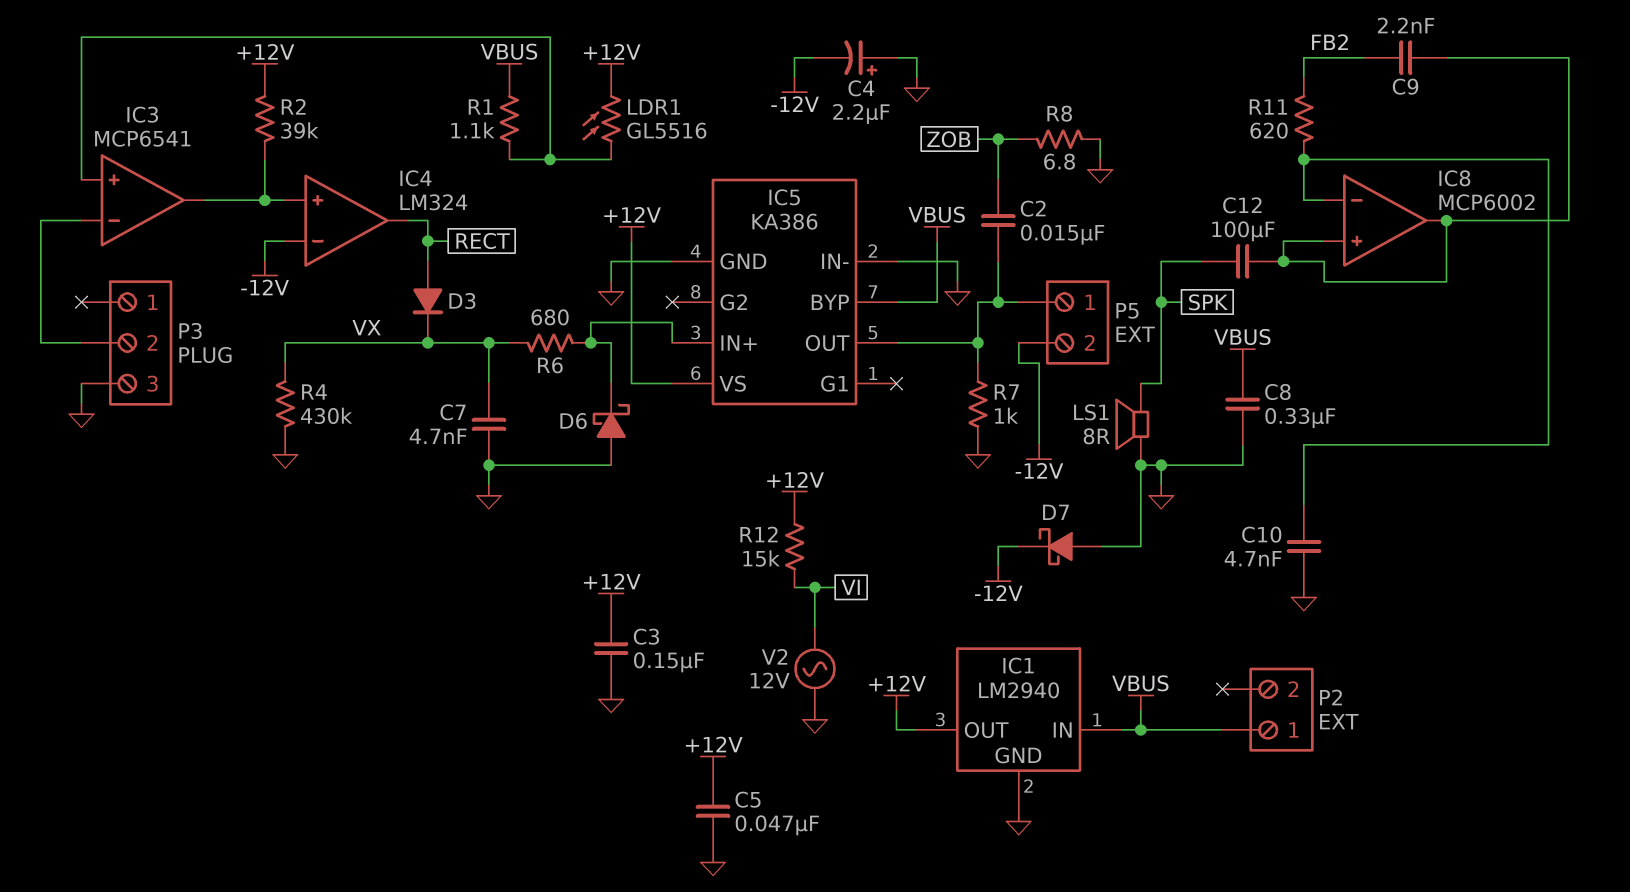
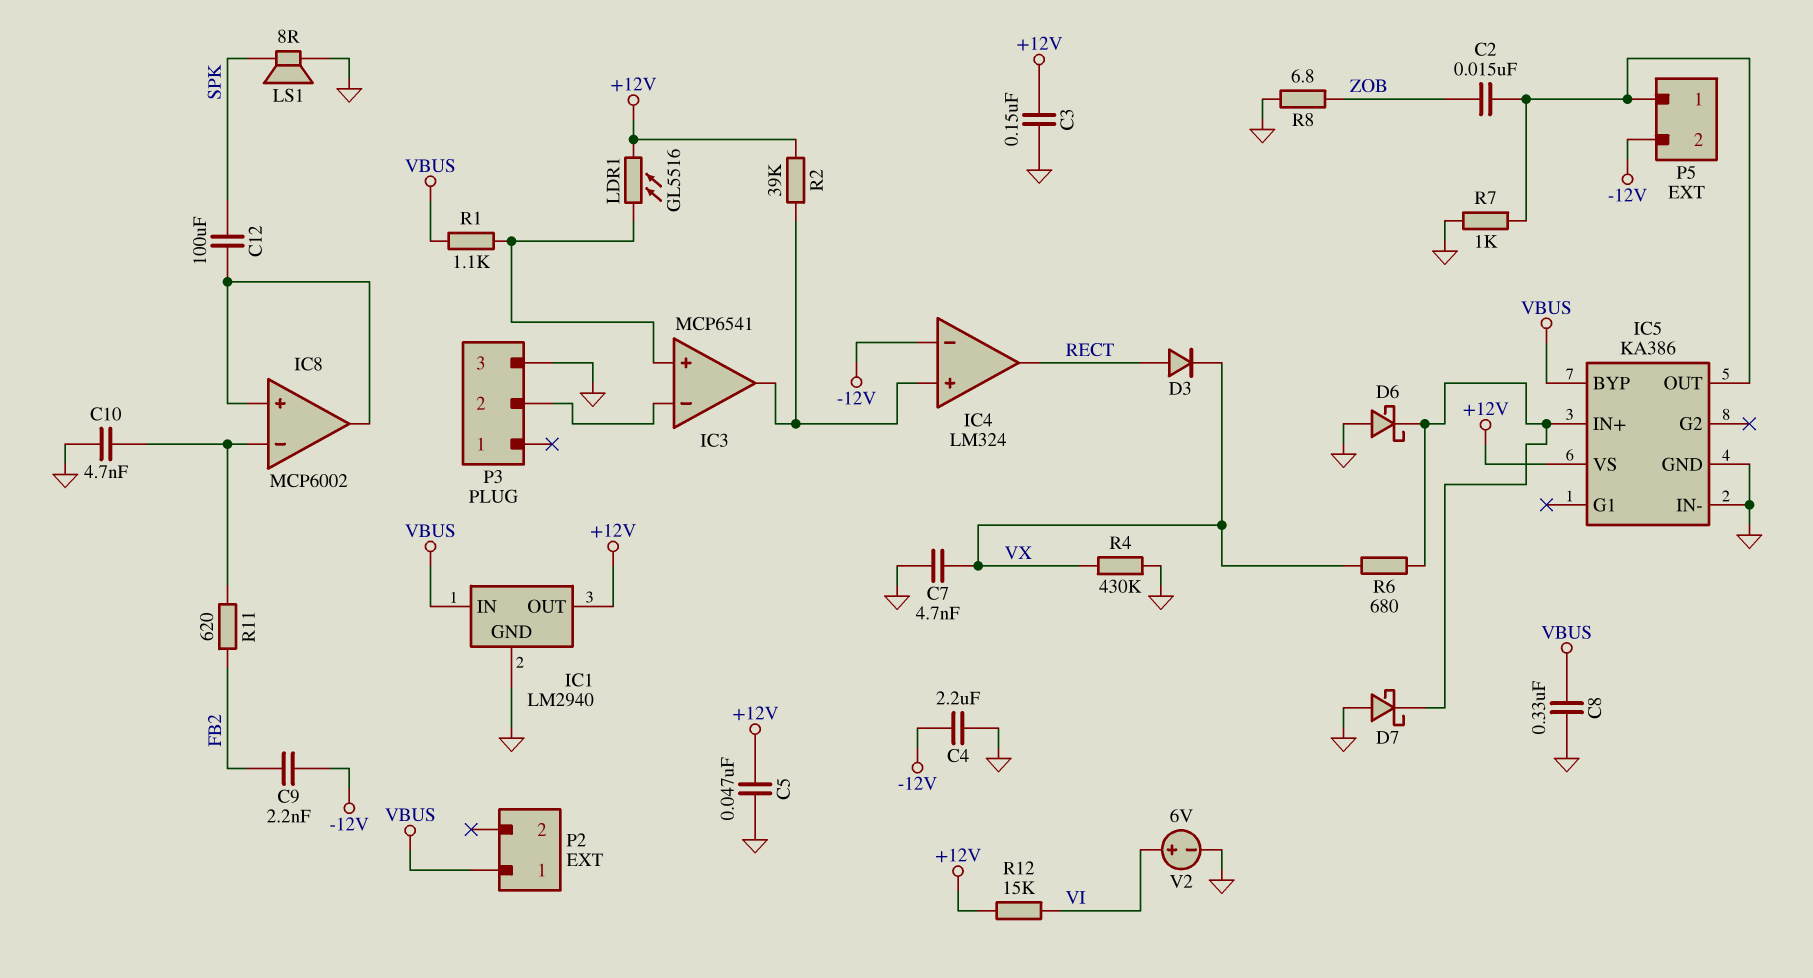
C4: 2.2uF (plus GND, minus -12V) -> 2.2uF (-12V, GND)
C9: 2.2nF (FB2, IC8/in+) -> 2.2nF (-12V, FB2)
D7: schottky (A GND, K -12V) -> schottky (A GND, K IC5/IN+)
V2: AC 12V (GND, VI) -> 6V (plus VI, minus GND)

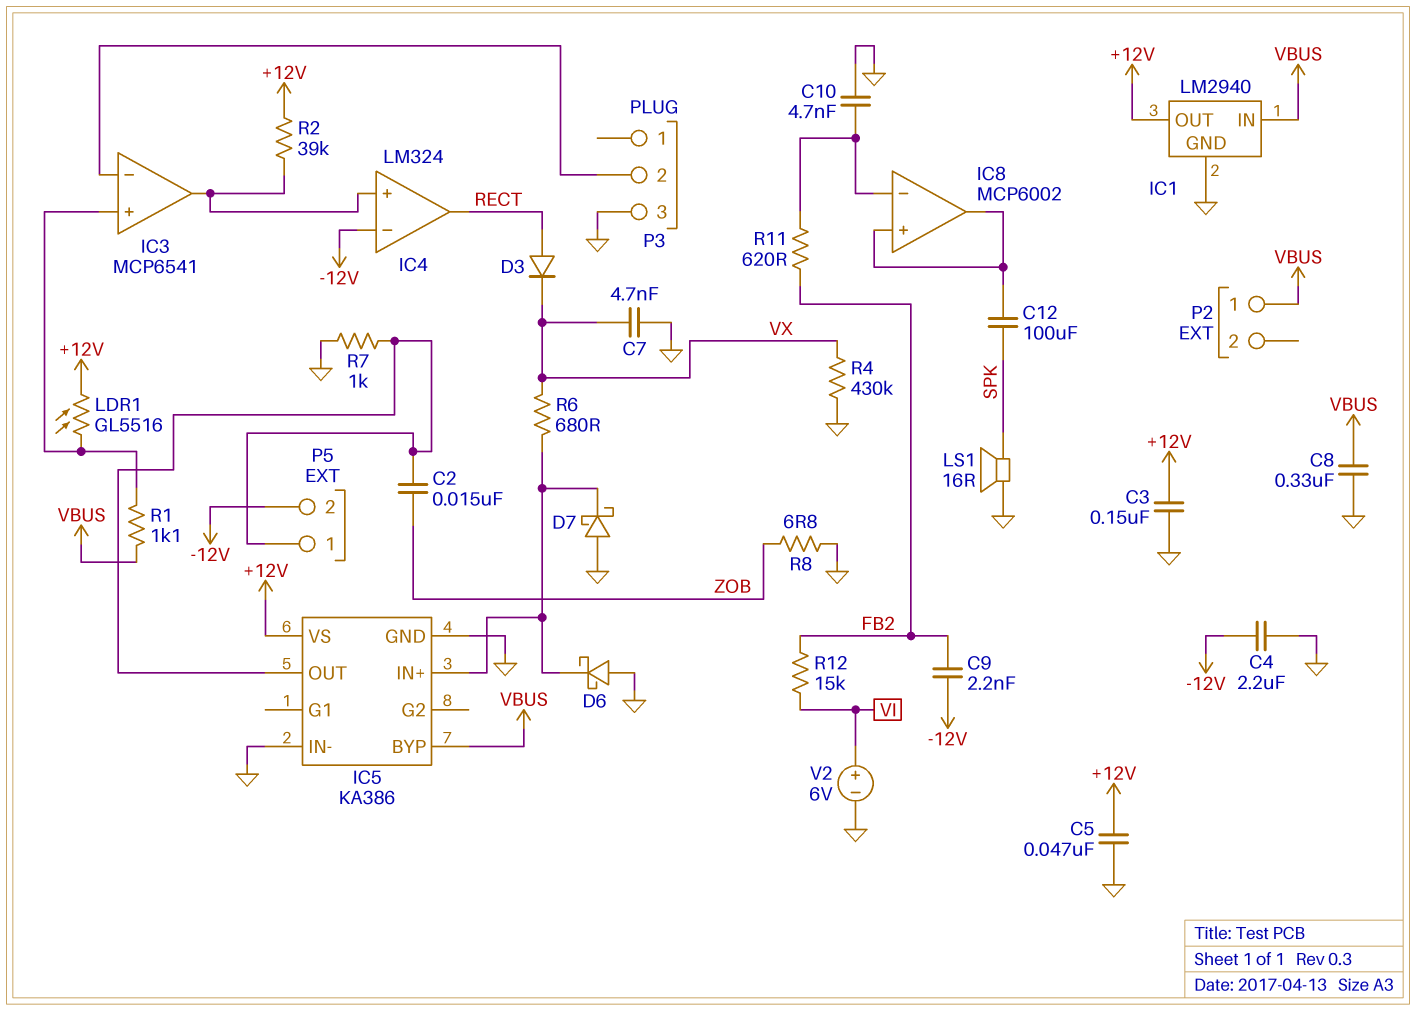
LS1: speaker 8R (GND, SPK) -> speaker 16R (GND, SPK)
R12: 15k (+12V, VI) -> 15k (FB2, VI)

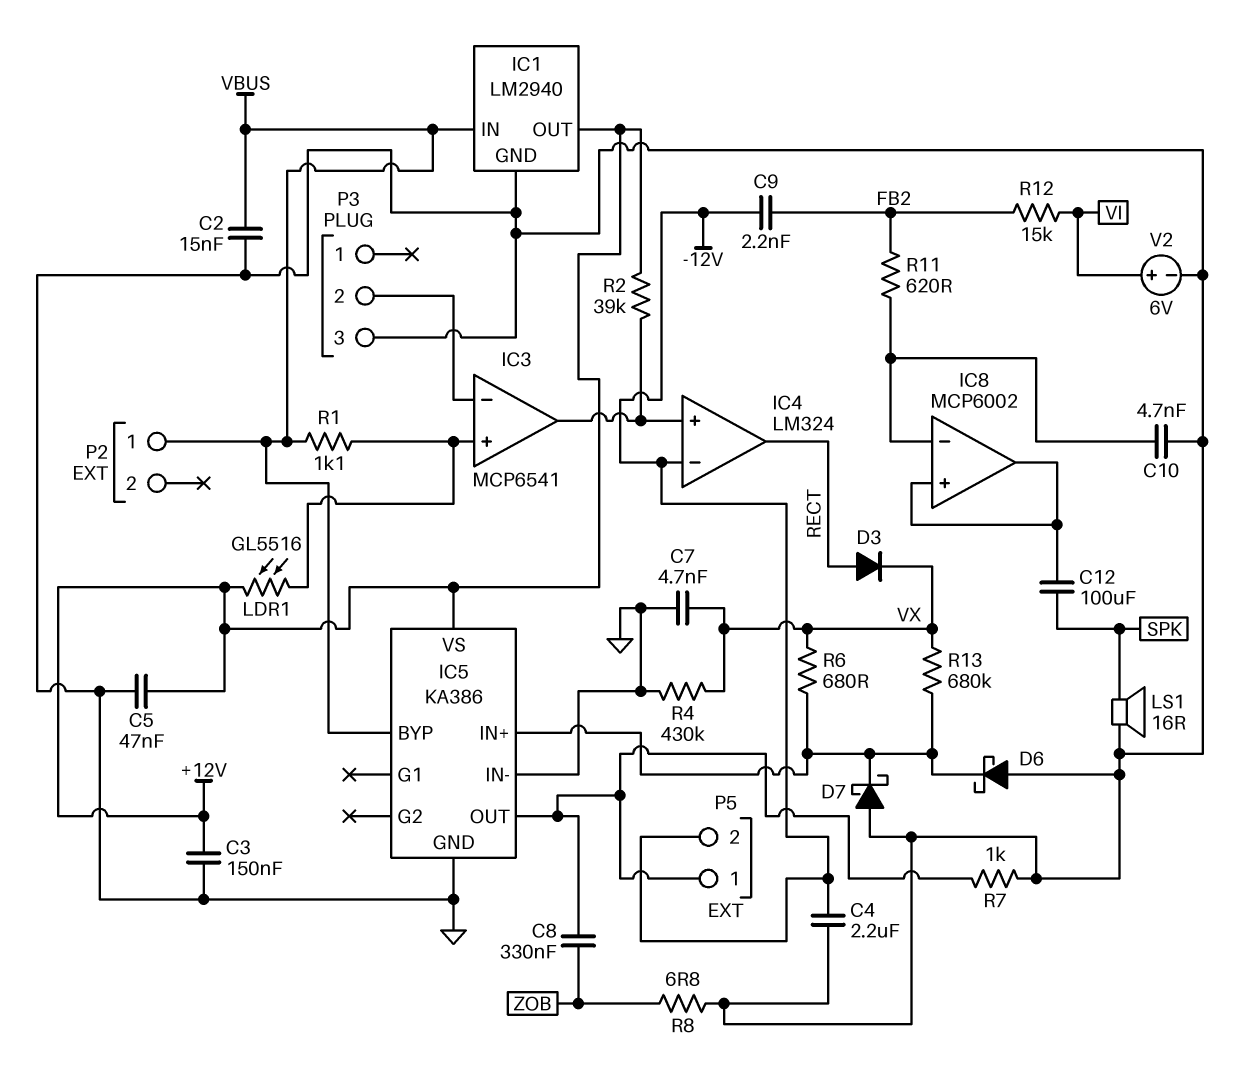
C2: 15nF (IC5/OUT, ZOB) -> 15nF (GND, VBUS)
C8: 330nF (GND, VBUS) -> 330nF (IC5/OUT, ZOB)
R13: none -> 680k (IC5/IN+, VX)

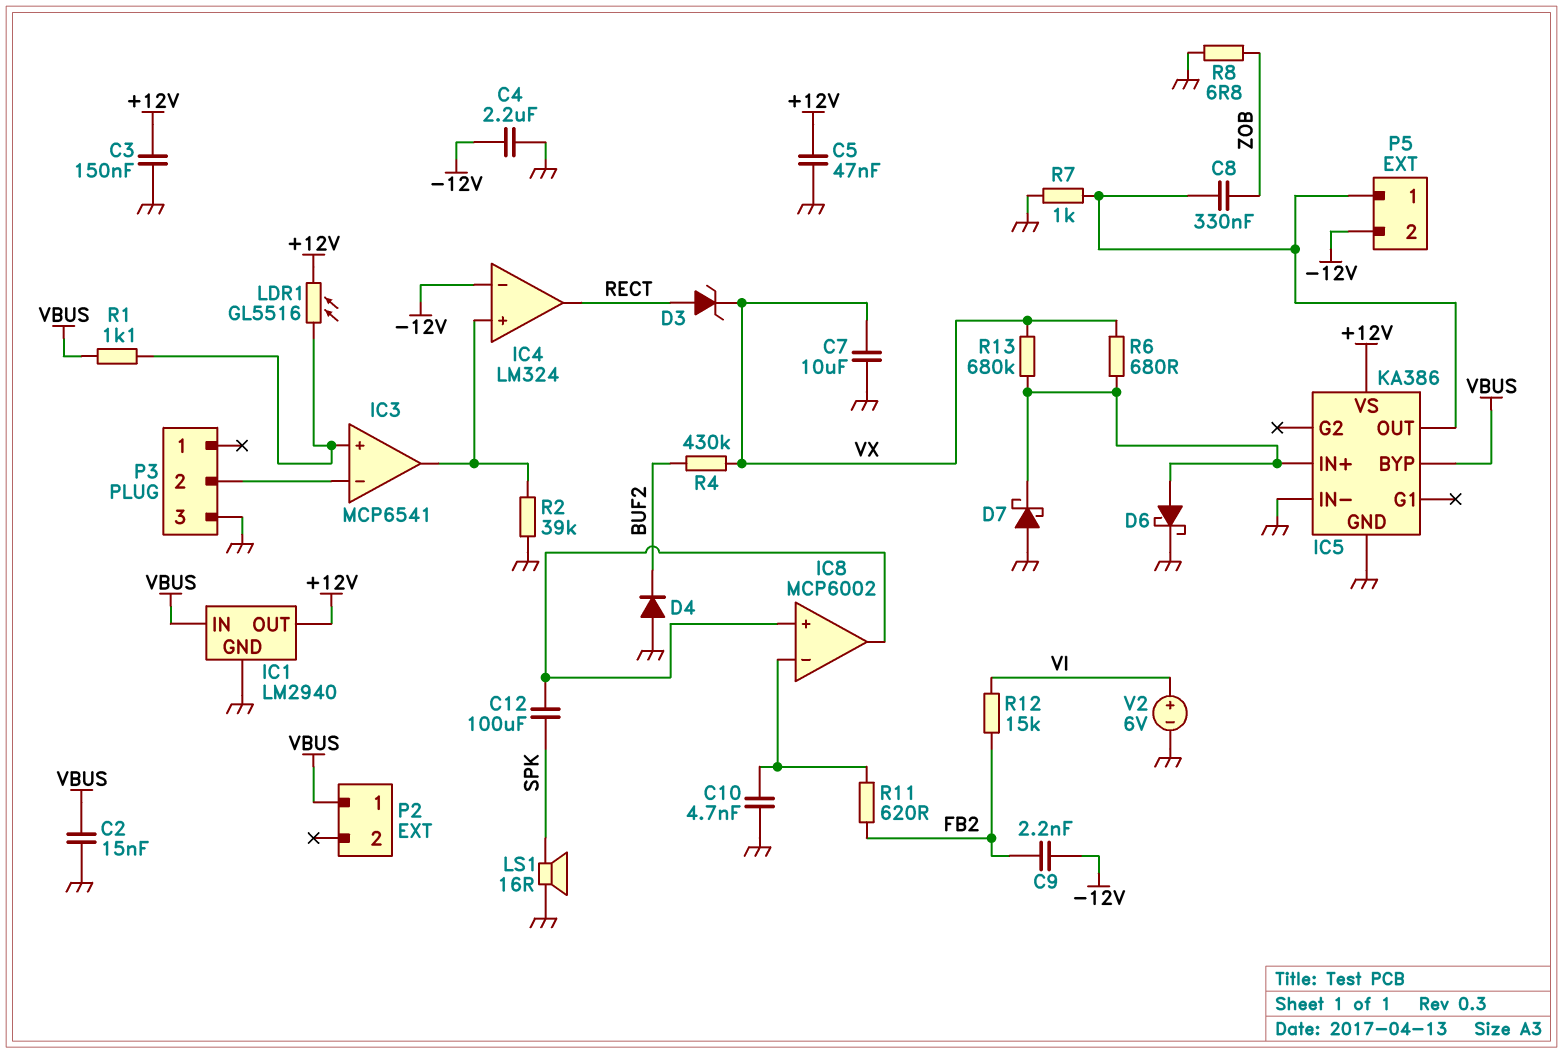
C7: 4.7nF (GND, VX) -> 10uF (GND, VX)
D3: diode (A RECT, K VX) -> zener (A RECT, K VX)
D4: none -> diode (A GND, K BUF2)
D6: schottky (A GND, K IC5/IN+) -> schottky (A IC5/IN+, K GND)
R2: 39k (+12V, IC3/out) -> 39k (GND, IC3/out)
R4: 430k (GND, VX) -> 430k (BUF2, VX)

